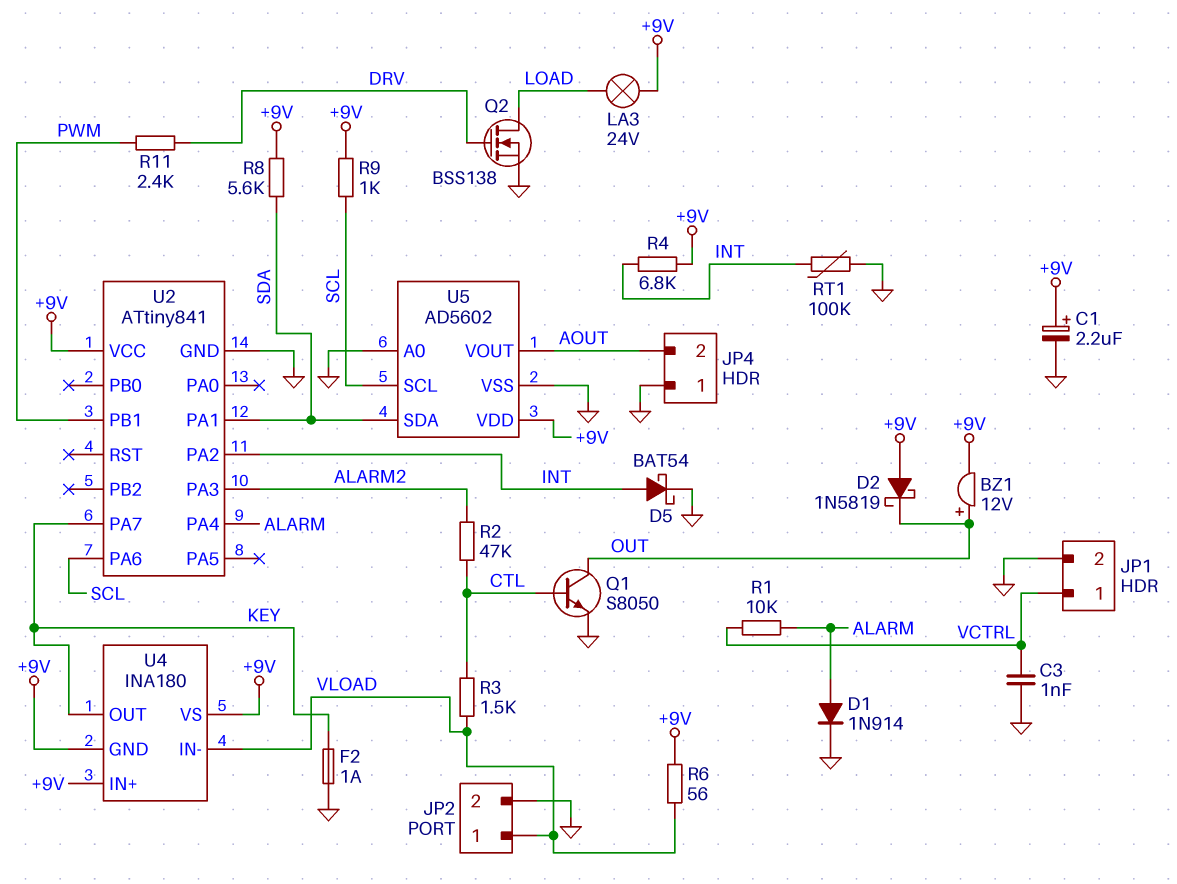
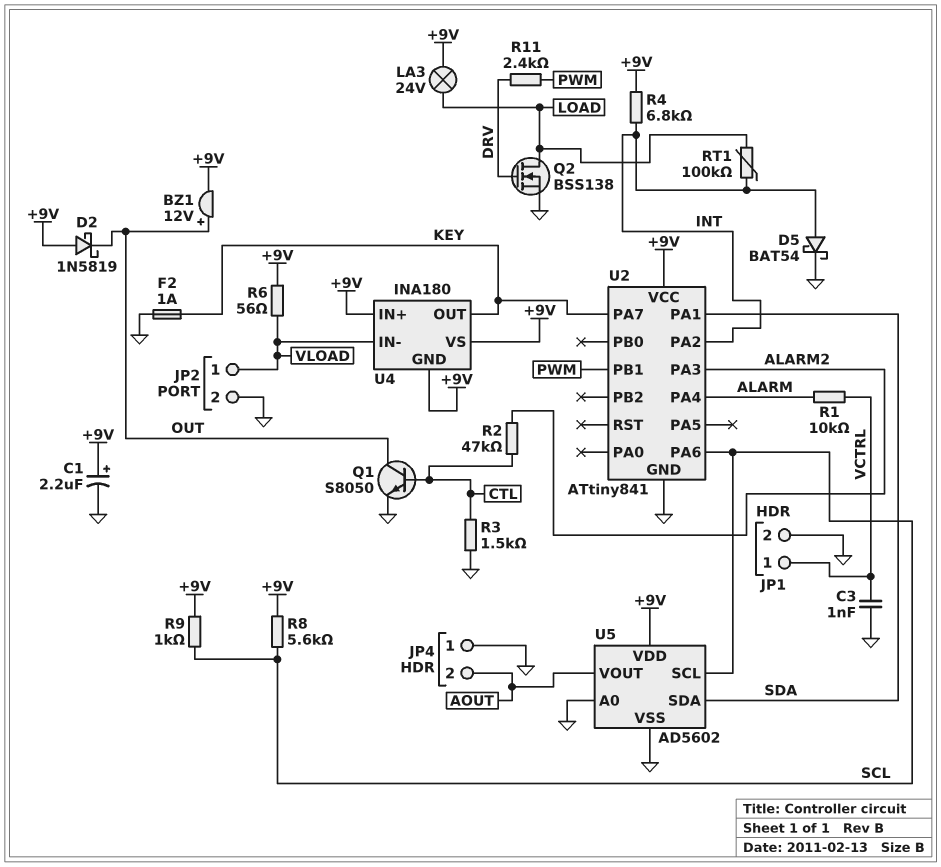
D1: diode 1N914 (A ALARM, K GND) -> none
R3: 1.5k (CTL, VLOAD) -> 1.5k (CTL, GND)
R8: 5.6k (+9V, SDA) -> 5.6k (+9V, SCL)
RT1: 100k (GND, INT) -> 100k (INT, LOAD)

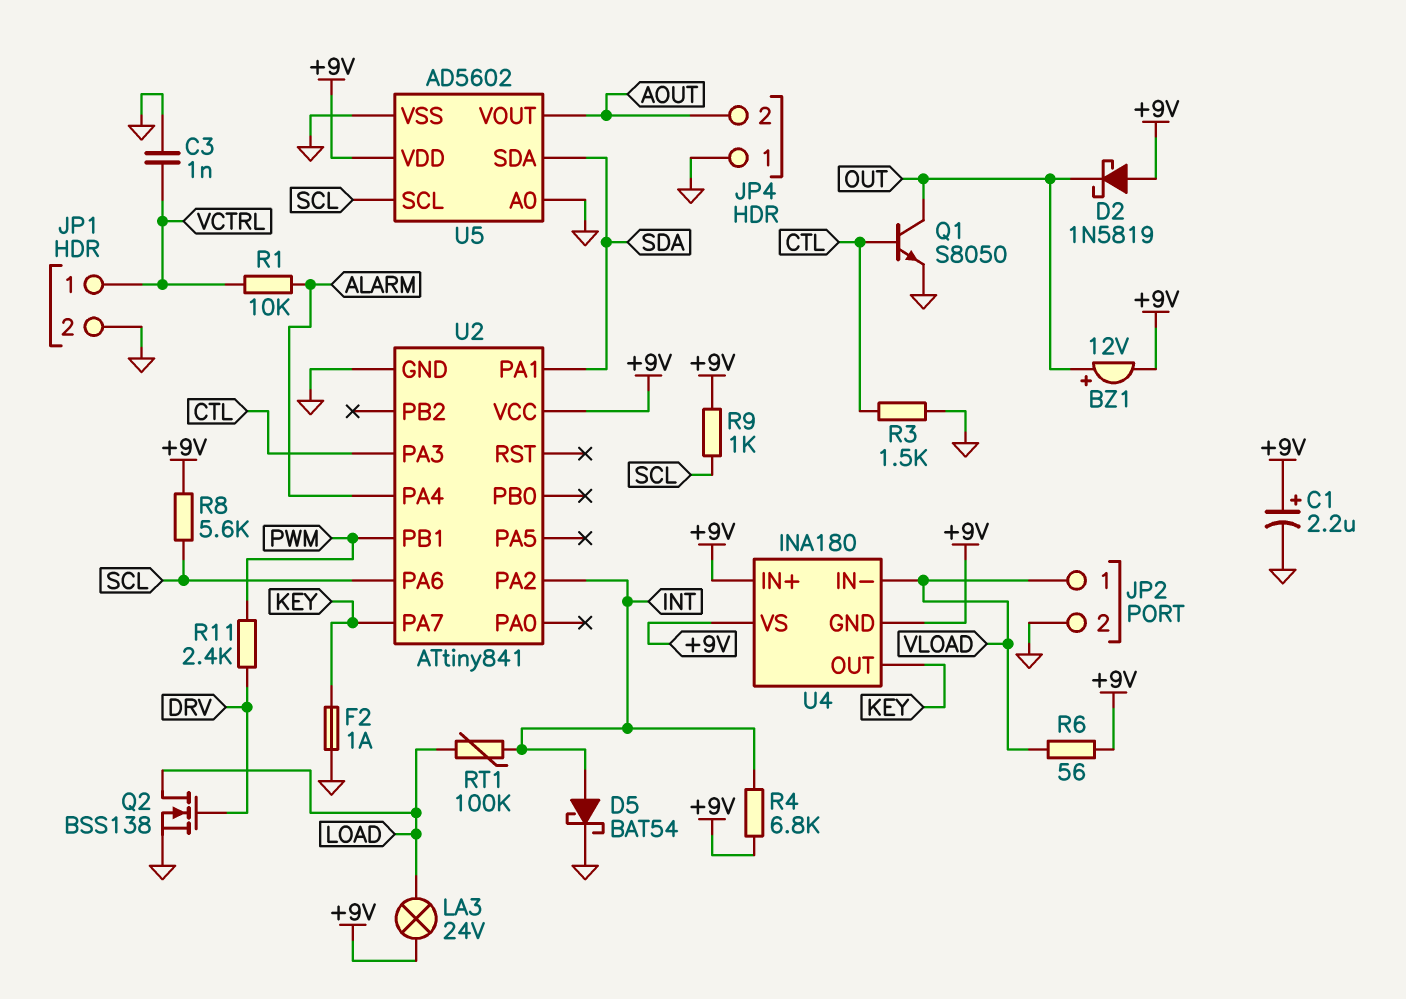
R2: 47k (ALARM2, CTL) -> none
U2 pin PA3: ALARM2 -> CTL

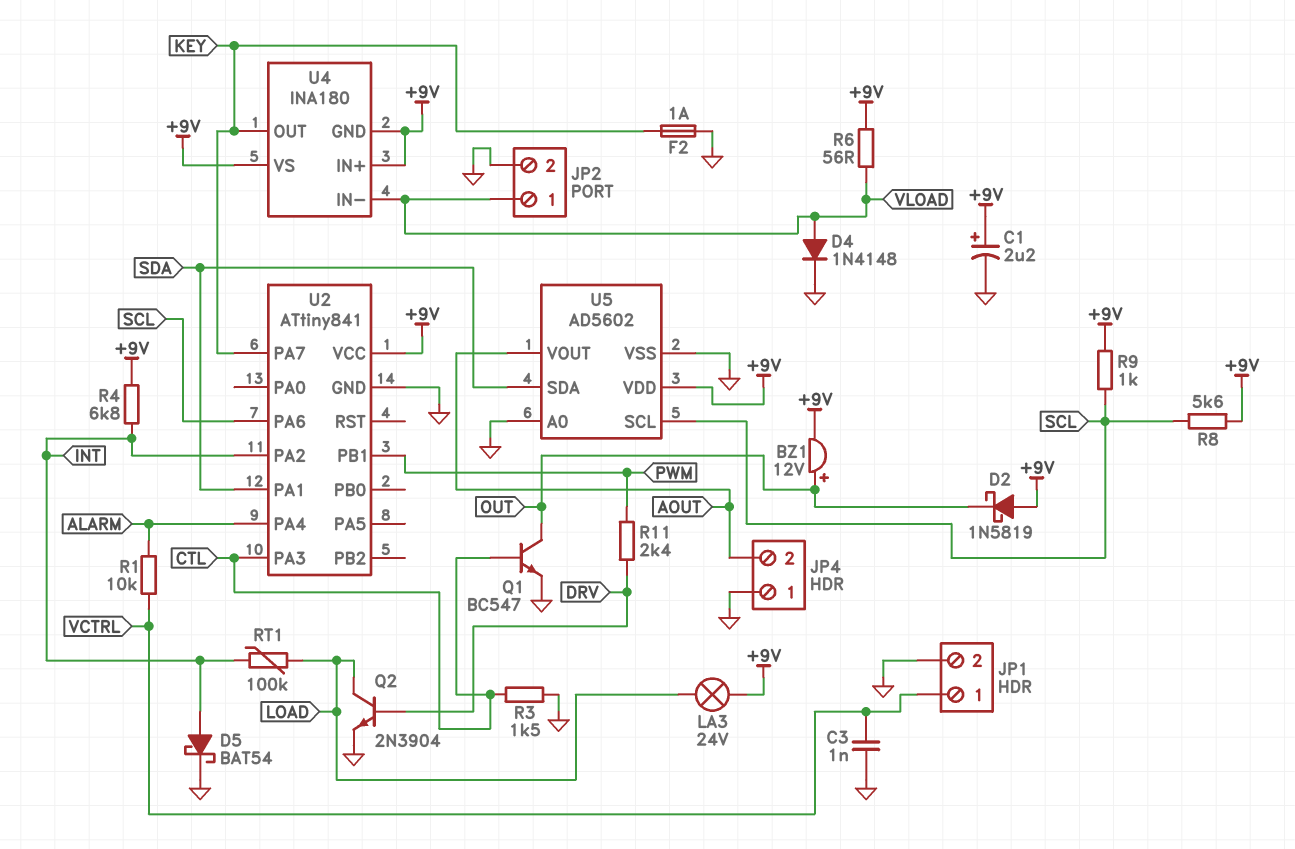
D4: none -> diode 1N4148 (A VLOAD, K GND)
Q1: NPN S8050 (B CTL, C OUT, E GND) -> NPN BC547 (B CTL, C OUT, E GND)
Q2: NMOS BSS138 (G DRV, D LOAD, S GND) -> NPN 2N3904 (B DRV, C LOAD, E GND)

